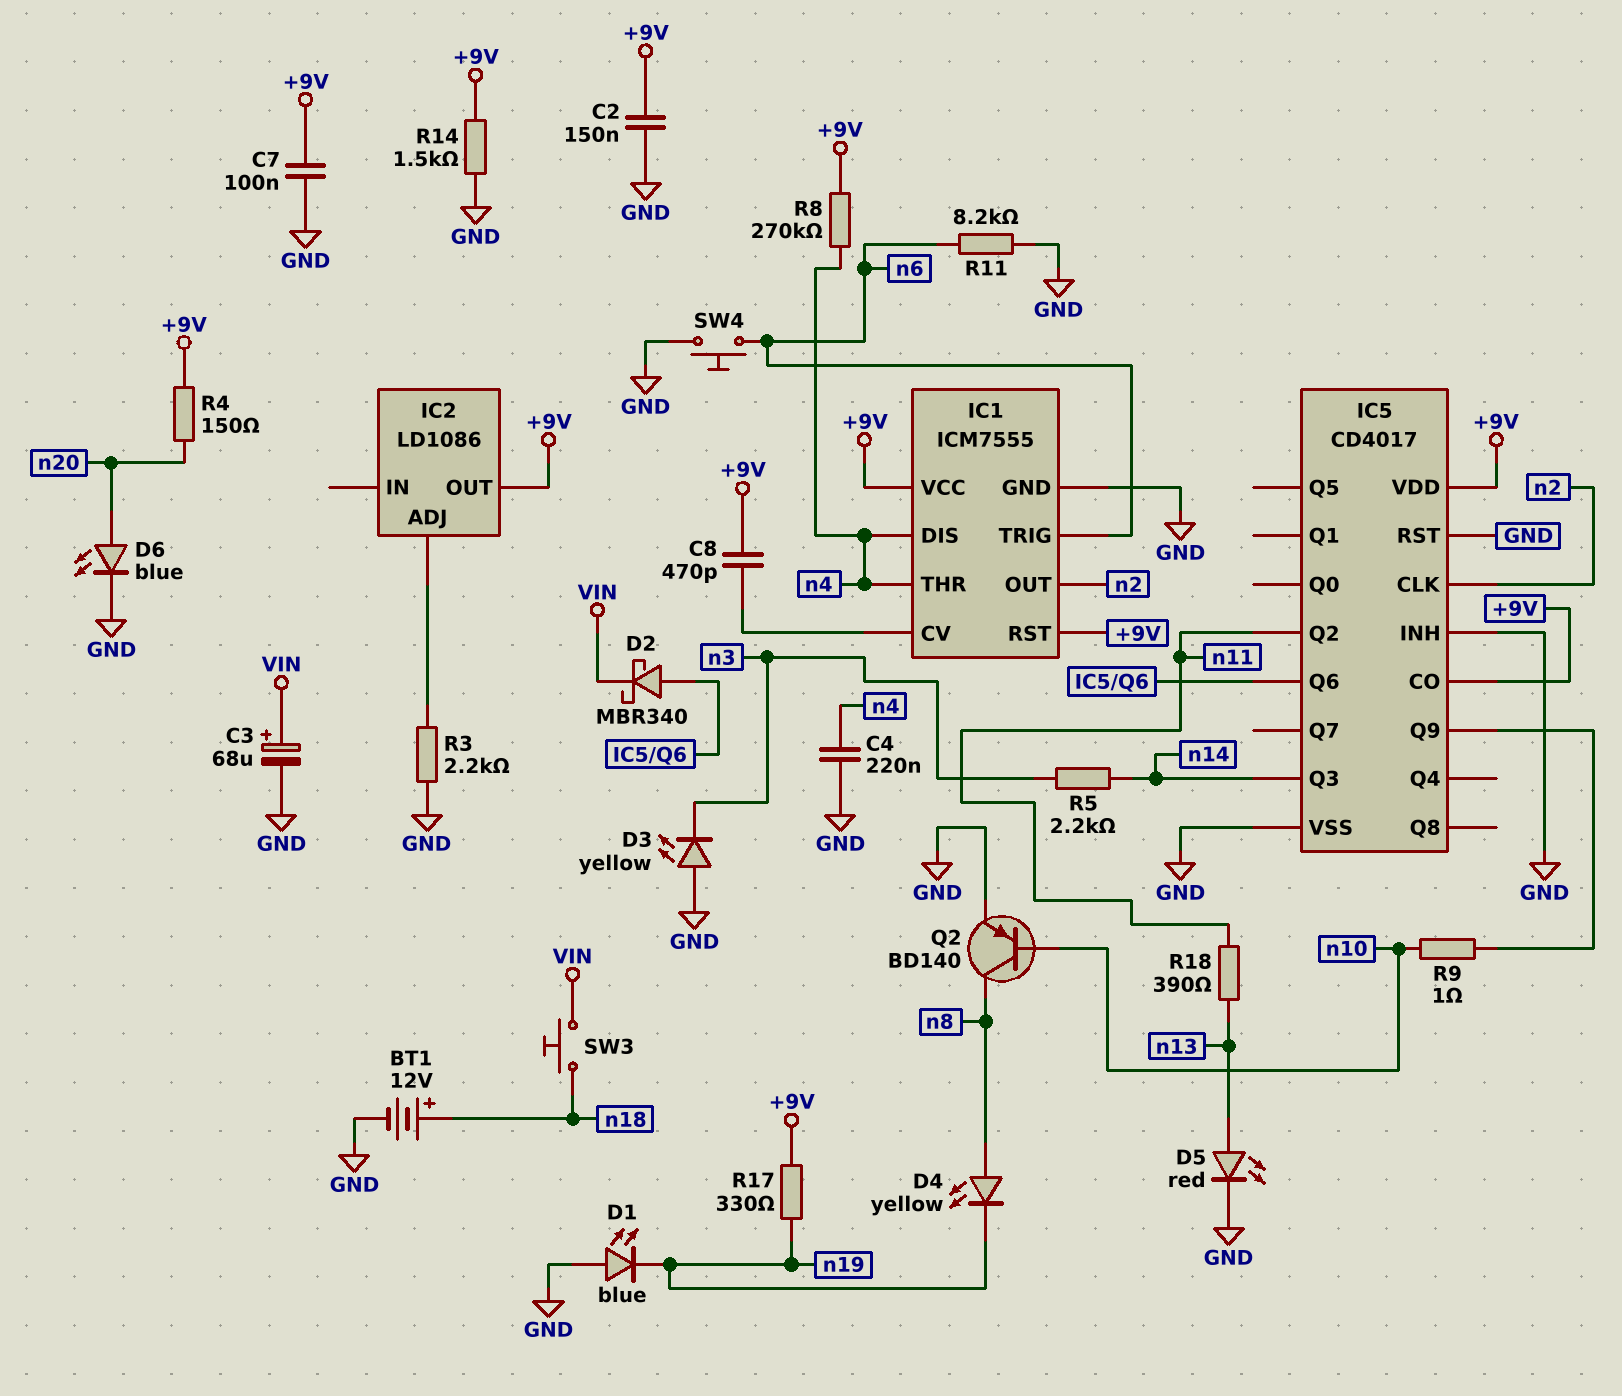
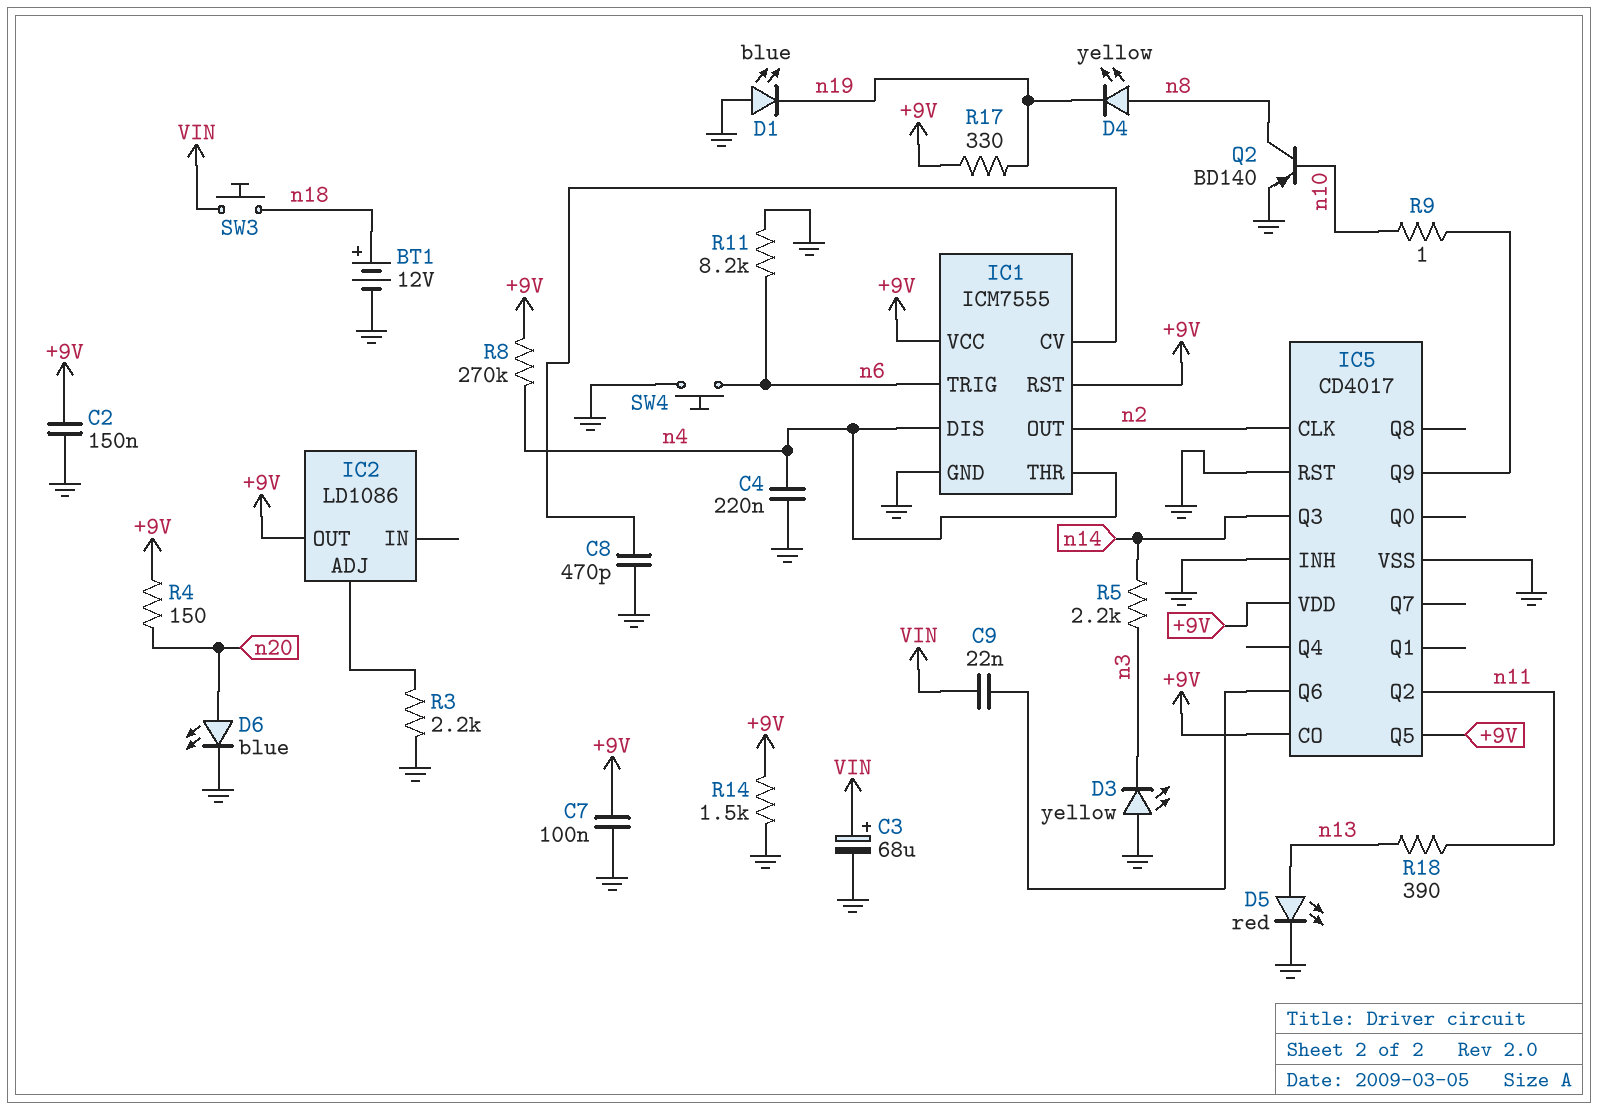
C8: 470pF (+9V, IC1/CV) -> 470pF (GND, IC1/CV)
C9: none -> 22nF (IC5/Q6, VIN)
D2: schottky MBR340 (A IC5/Q6, K VIN) -> none
IC5 pin Q5: none -> +9V

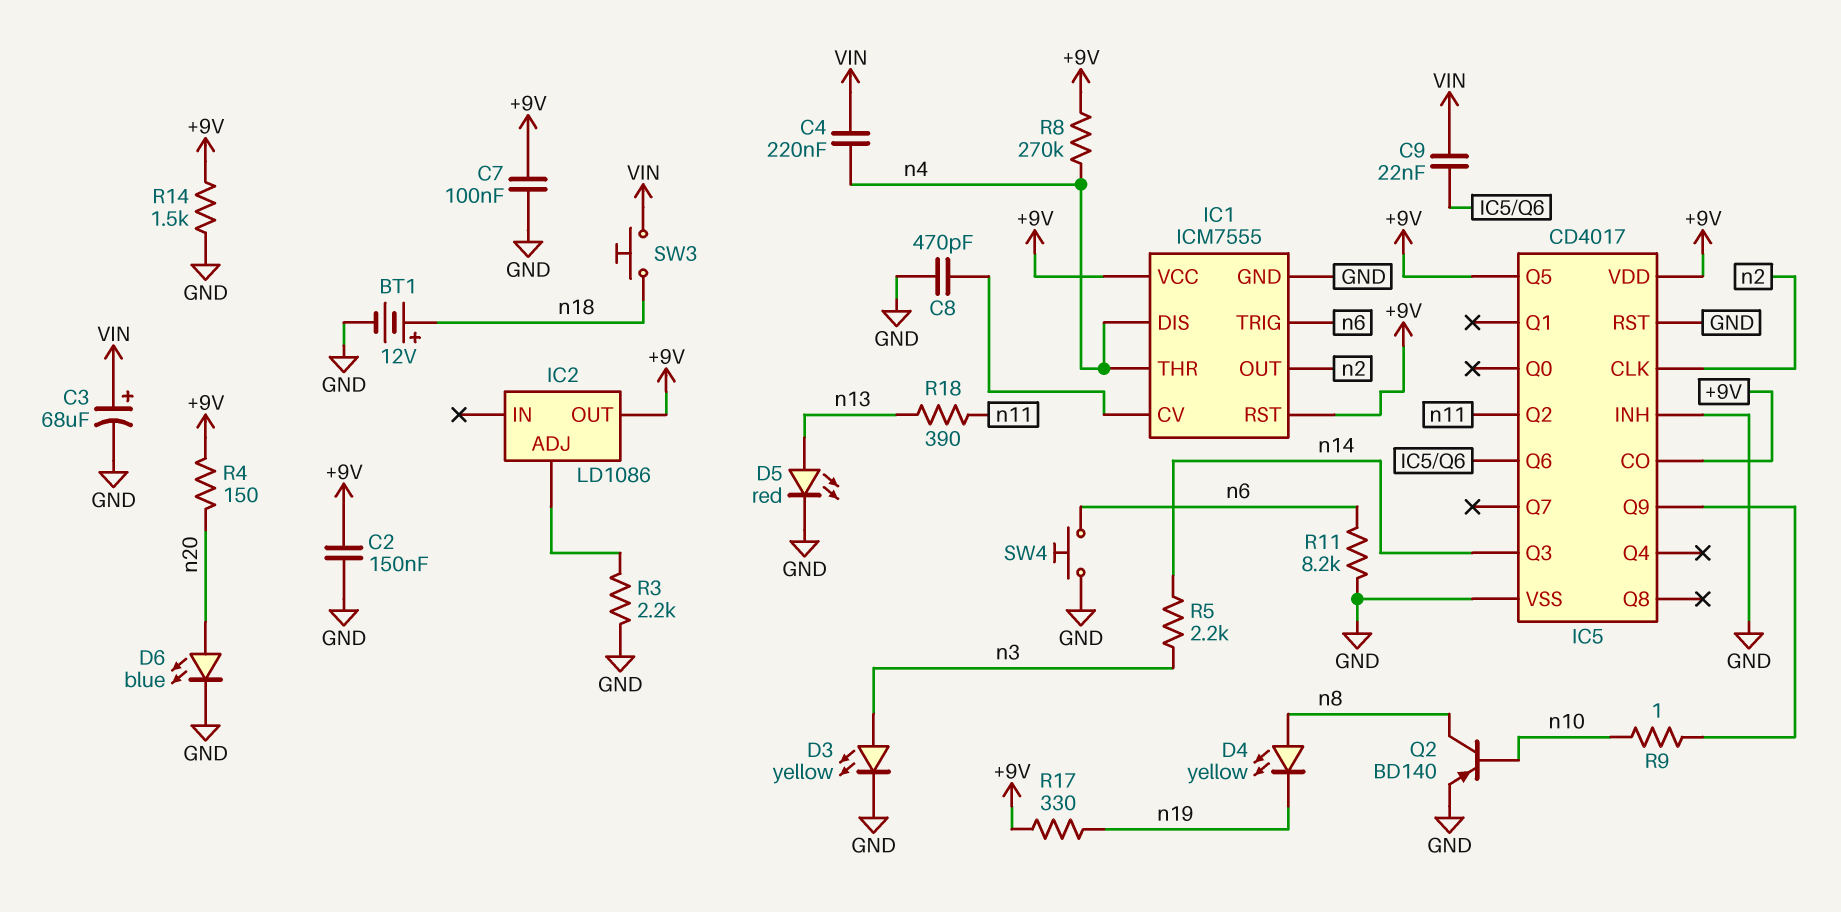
C4: 220nF (GND, n4) -> 220nF (VIN, n4)
D1: LED blue (A GND, K n19) -> none
D3: LED yellow (A GND, K n3) -> LED yellow (A n3, K GND)

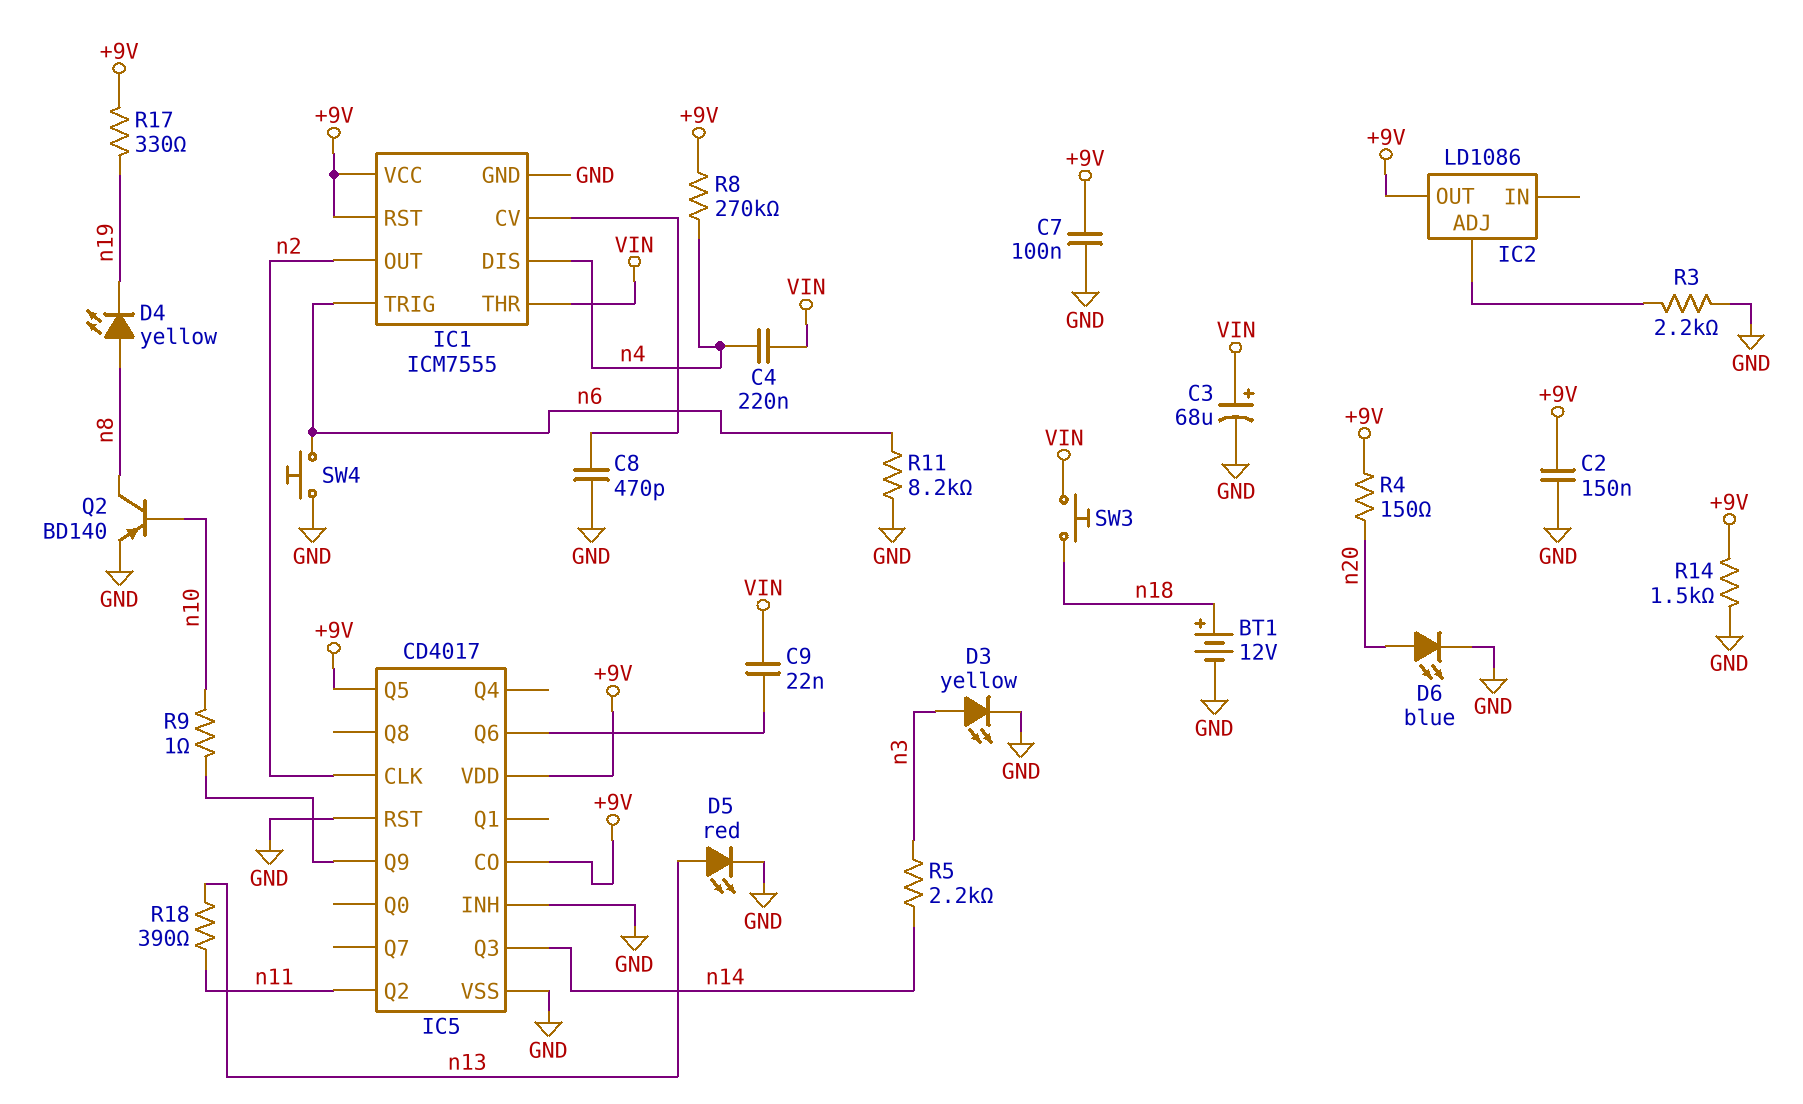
IC1 pin THR: n4 -> VIN

